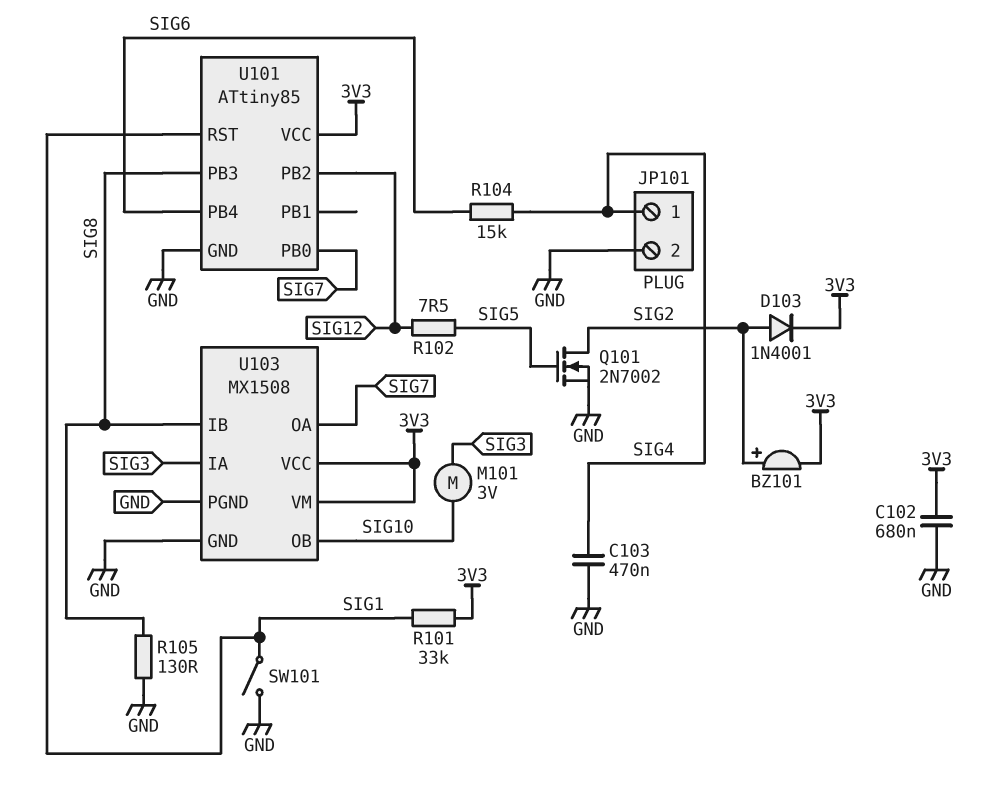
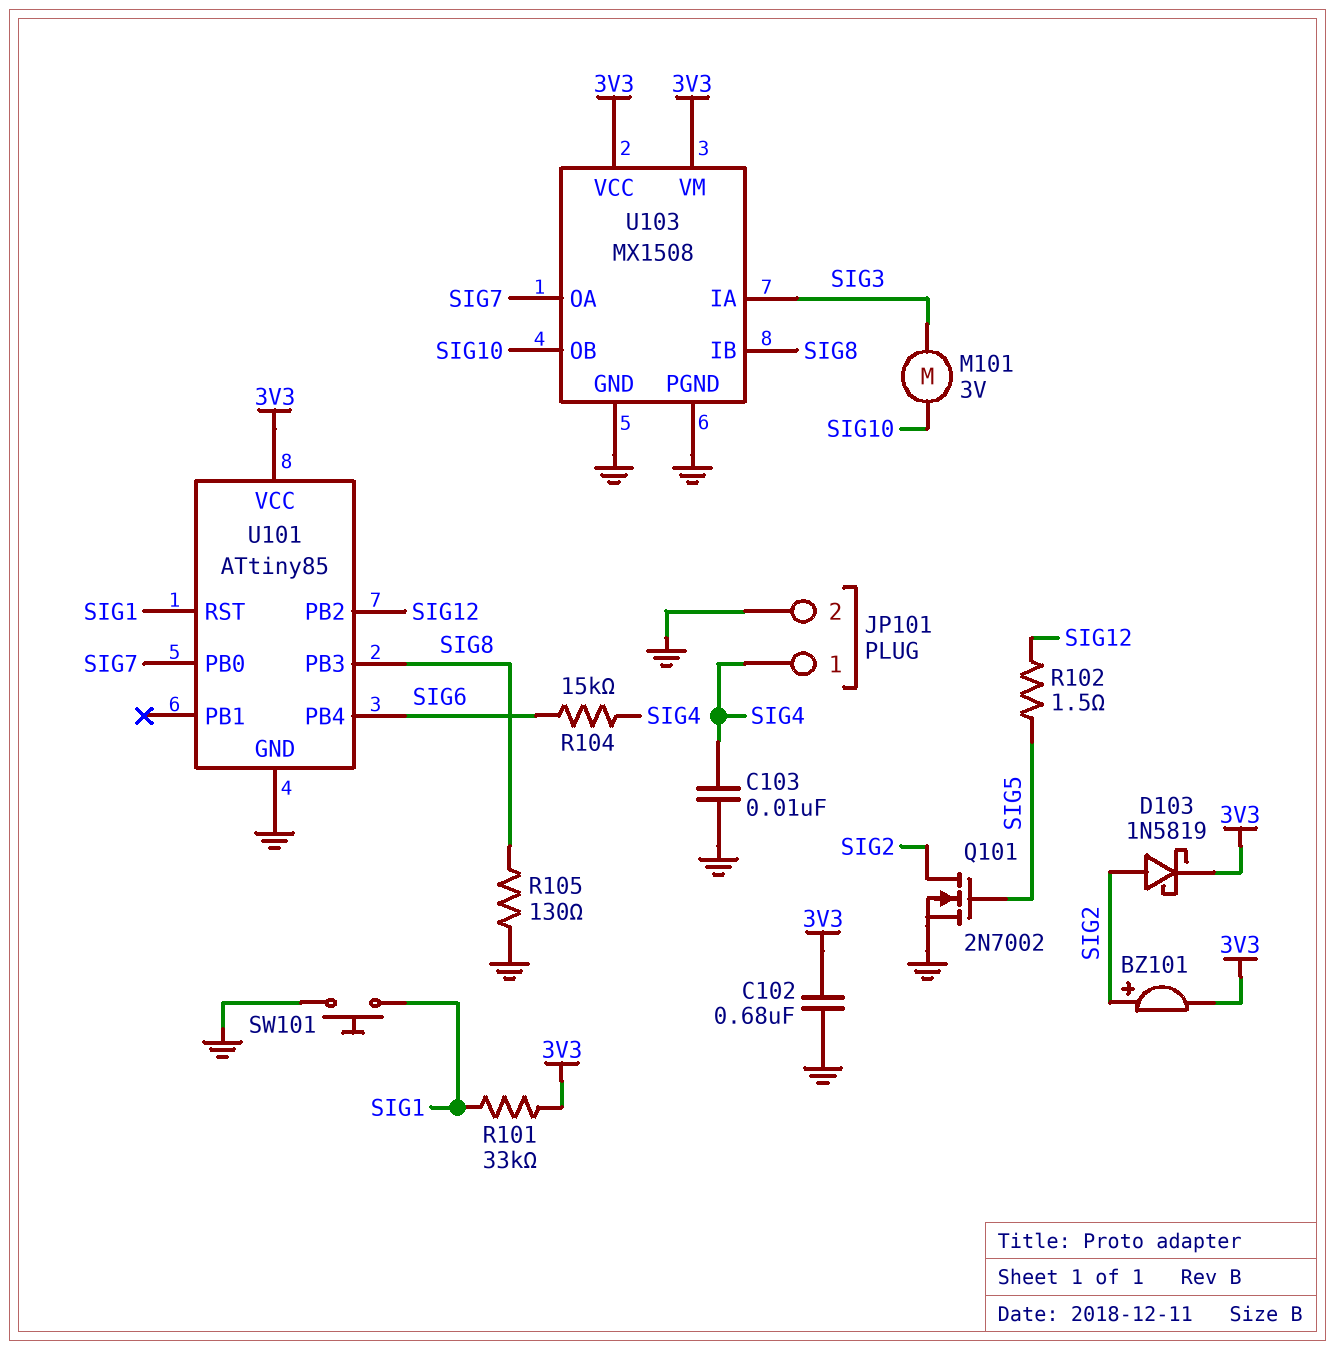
C103: 470nF (GND, SIG4) -> 10nF (GND, SIG4)
D103: diode 1N4001 (A SIG2, K 3V3) -> schottky 1N5819 (A SIG2, K 3V3)
R102: 7.5 (SIG5, SIG12) -> 1.5 (SIG5, SIG12)
SW101: switch (GND, SIG1) -> button (GND, SIG1)

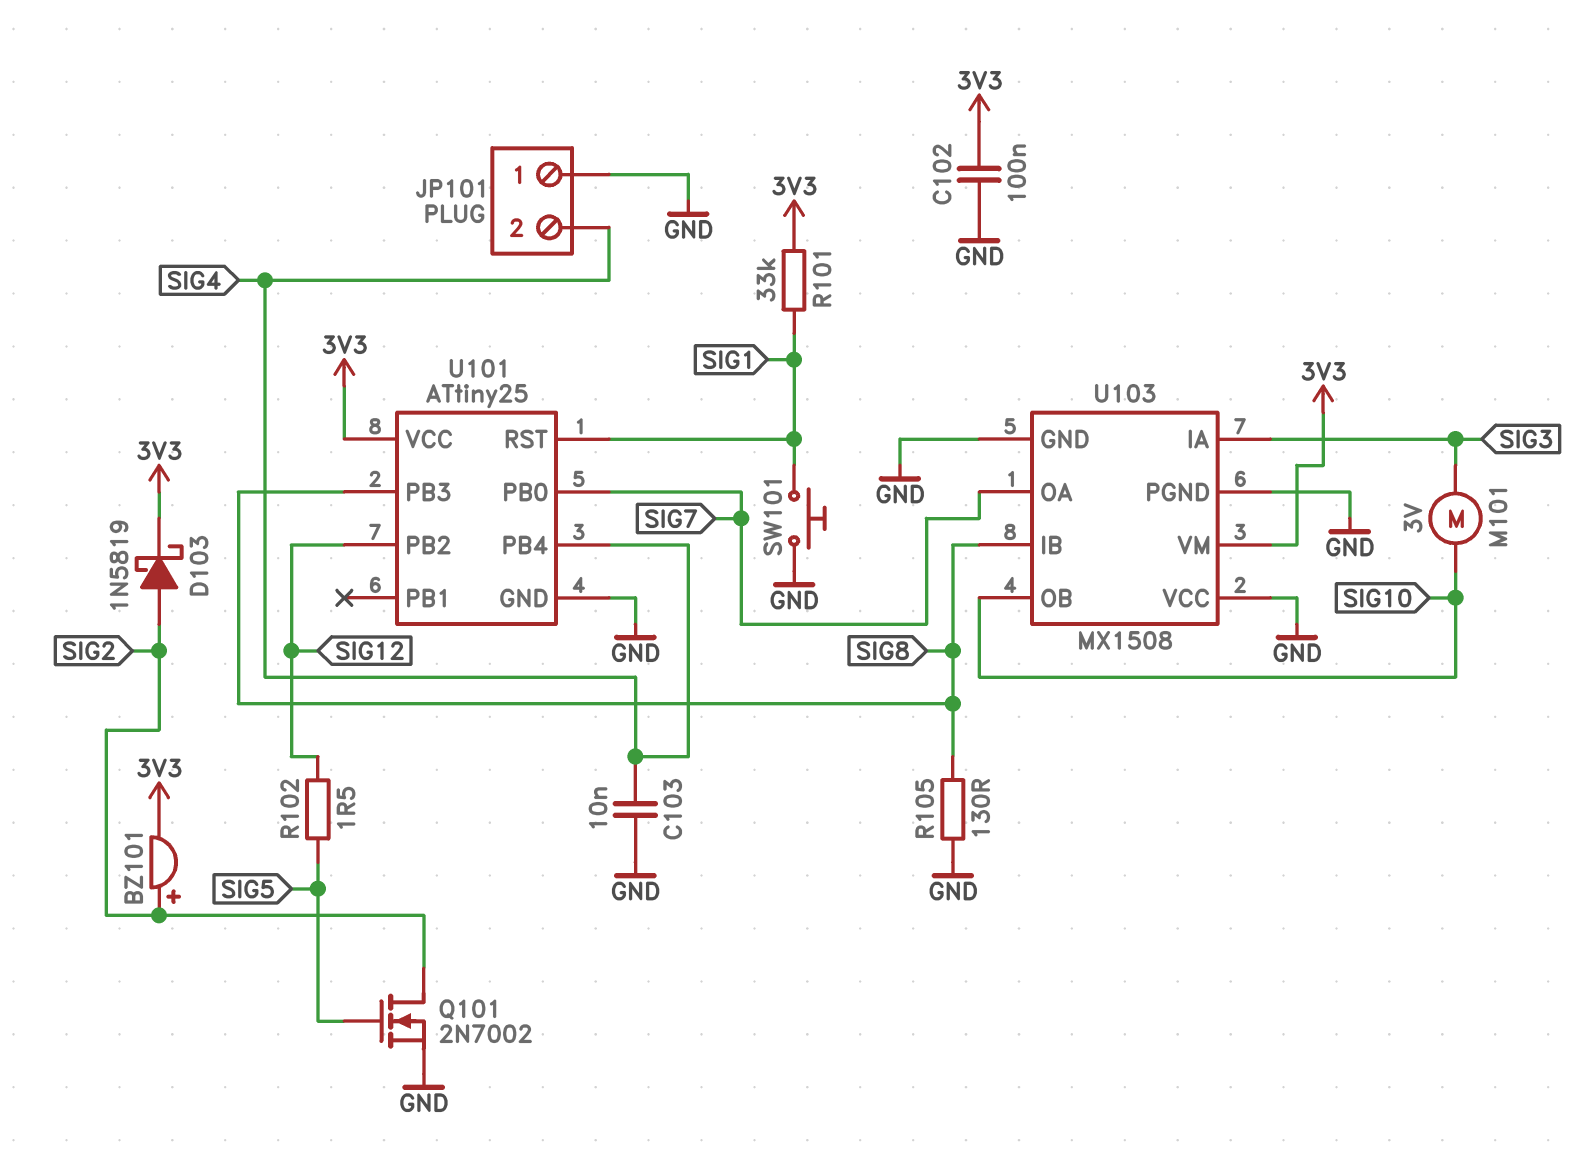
C102: 680nF (3V3, GND) -> 100nF (3V3, GND)
JP101 pin 1: SIG4 -> GND
JP101 pin 2: GND -> SIG4
R104: 15k (SIG4, SIG6) -> none
U101: ATtiny85 -> ATtiny25
U101 pin PB4: SIG6 -> SIG4
U103 pin VCC: 3V3 -> GND

